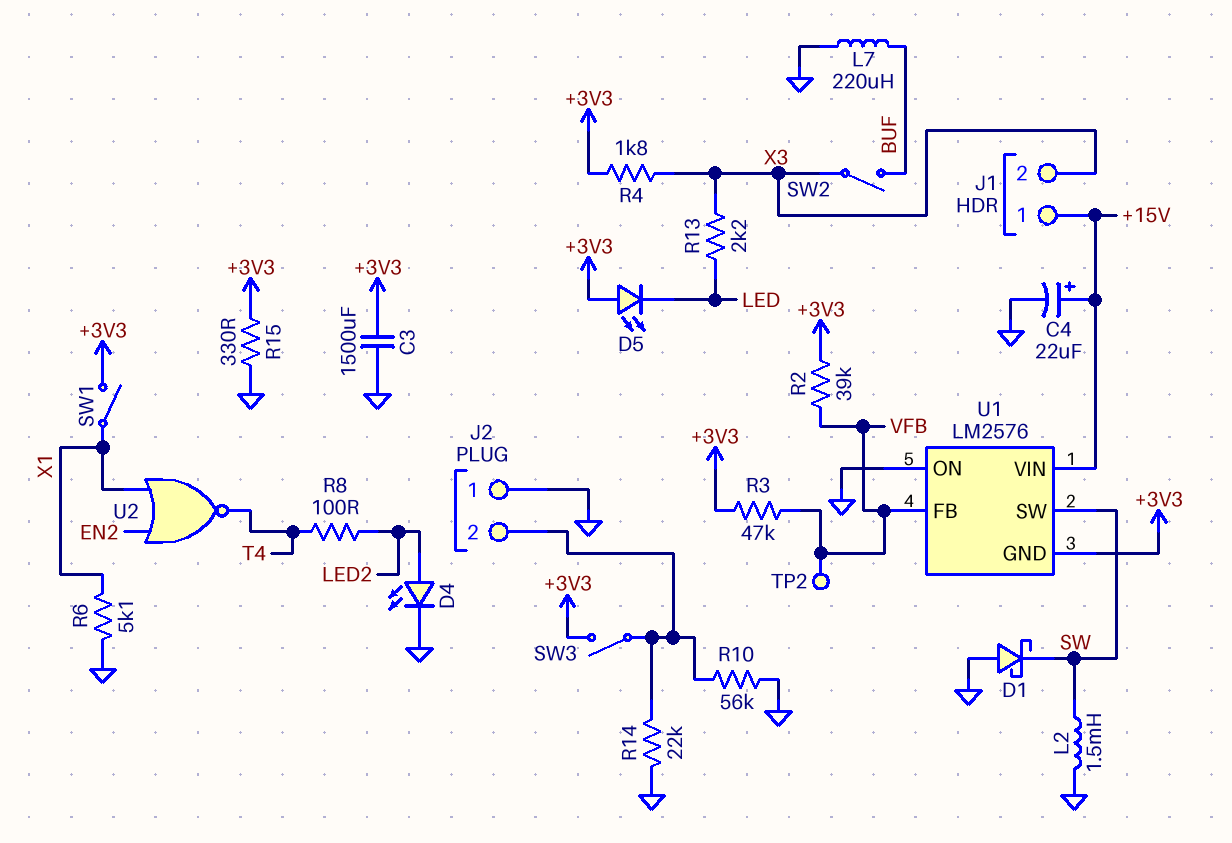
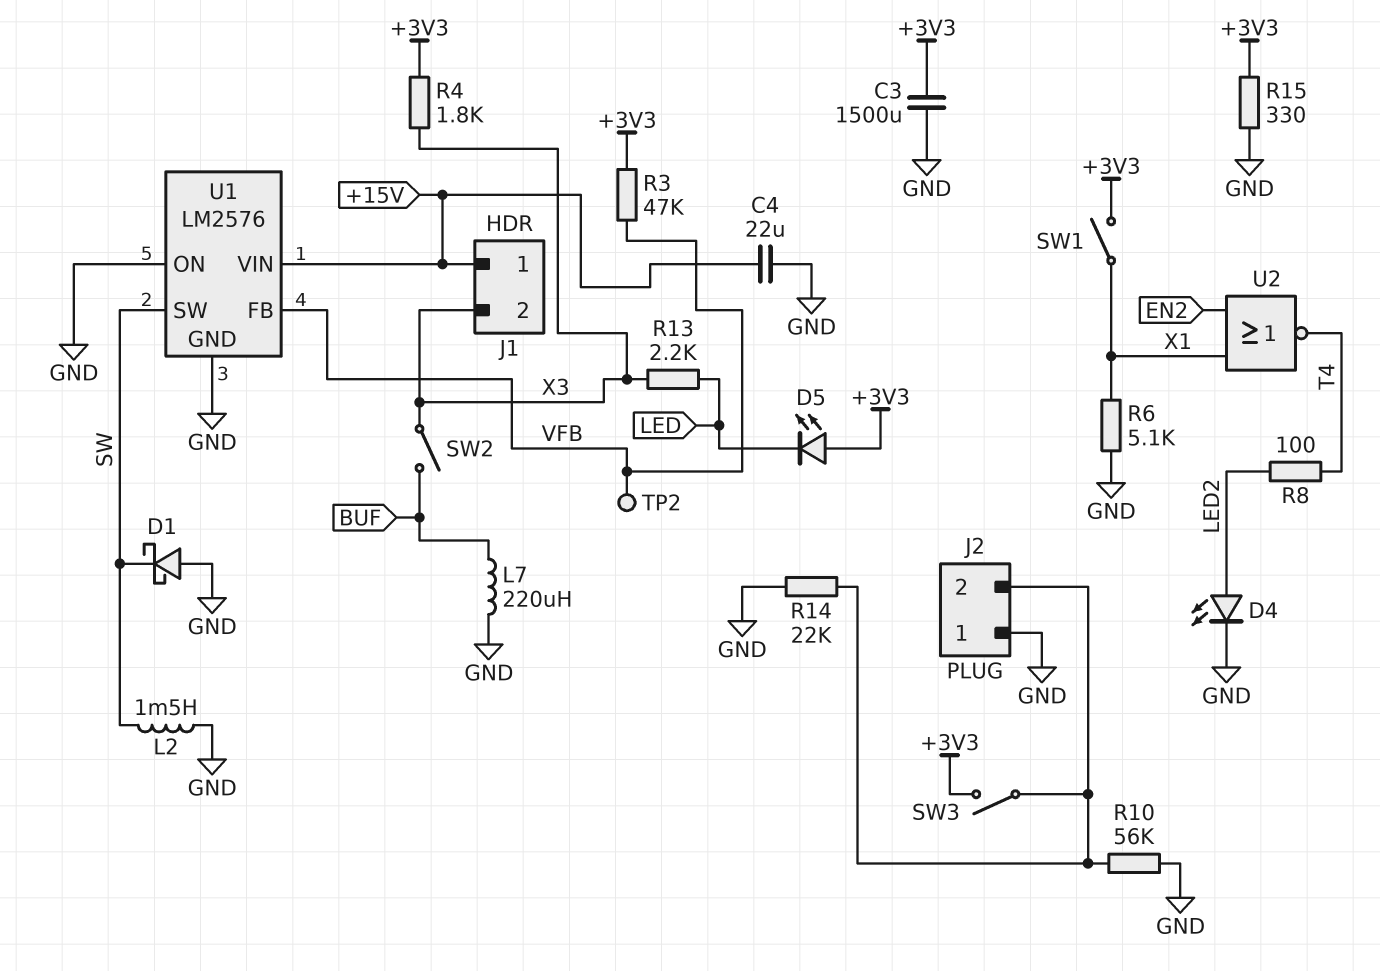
C4: 22uF (plus +15V, minus GND) -> 22uF (+15V, GND)
R2: 39k (+3V3, VFB) -> none
U1 pin GND: +3V3 -> GND

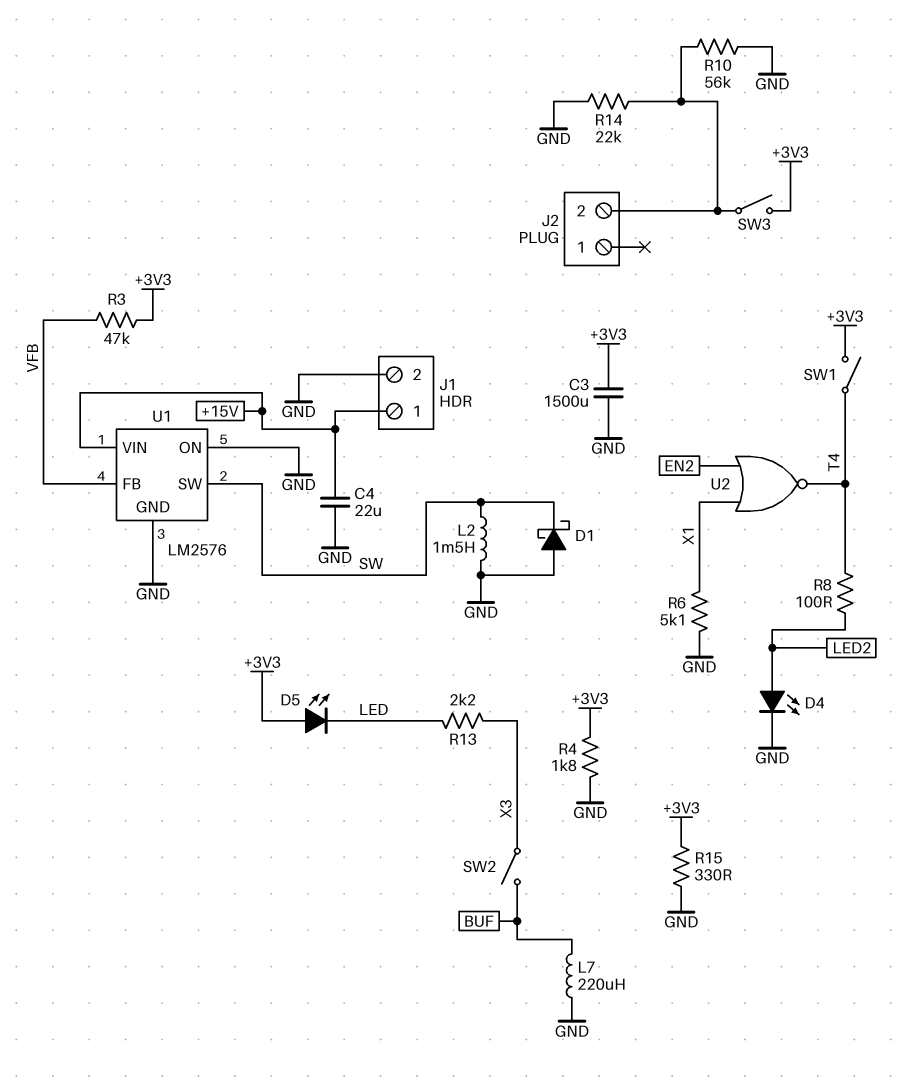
J1 pin 2: X3 -> GND
J2 pin 1: GND -> none
R4: 1.8k (+3V3, X3) -> 1.8k (+3V3, GND)
SW1: switch (+3V3, X1) -> switch (+3V3, T4)
TP2: test point (VFB) -> none

